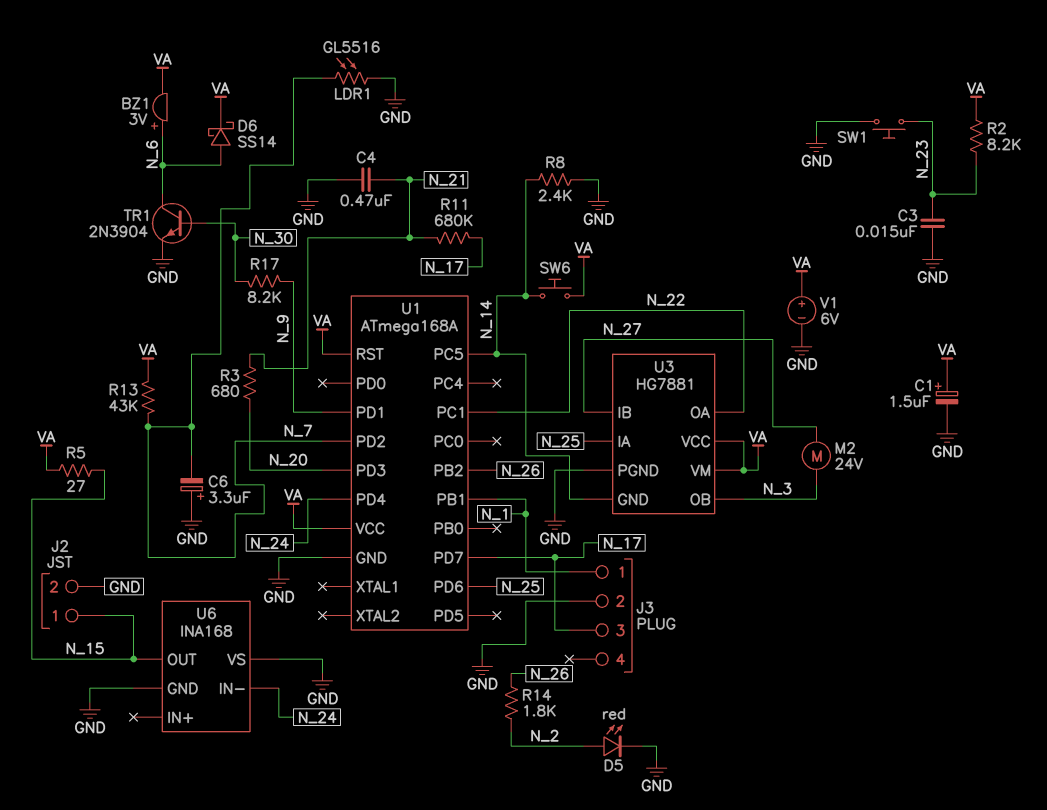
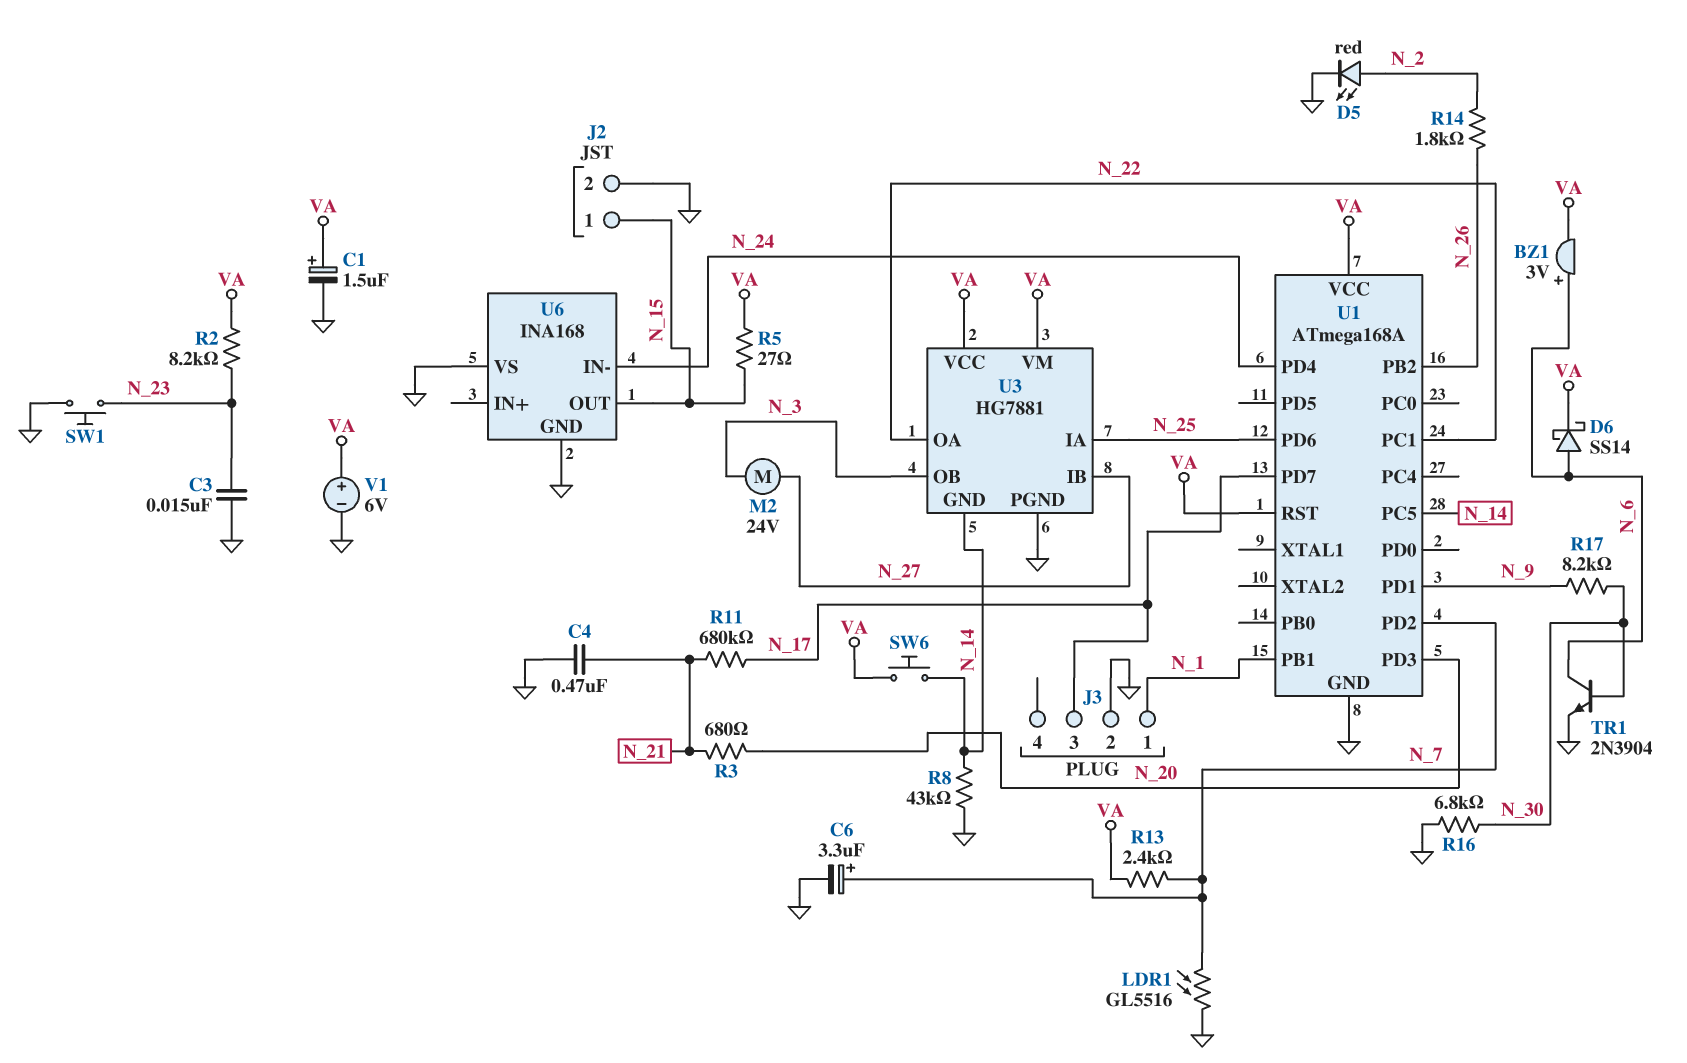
C6: 3.3uF (plus GND, minus N_7) -> 3.3uF (plus N_7, minus GND)
R8: 2.4k (GND, N_14) -> 43k (GND, N_14)
R13: 43k (N_7, VA) -> 2.4k (N_7, VA)
R16: none -> 6.8k (GND, N_30)

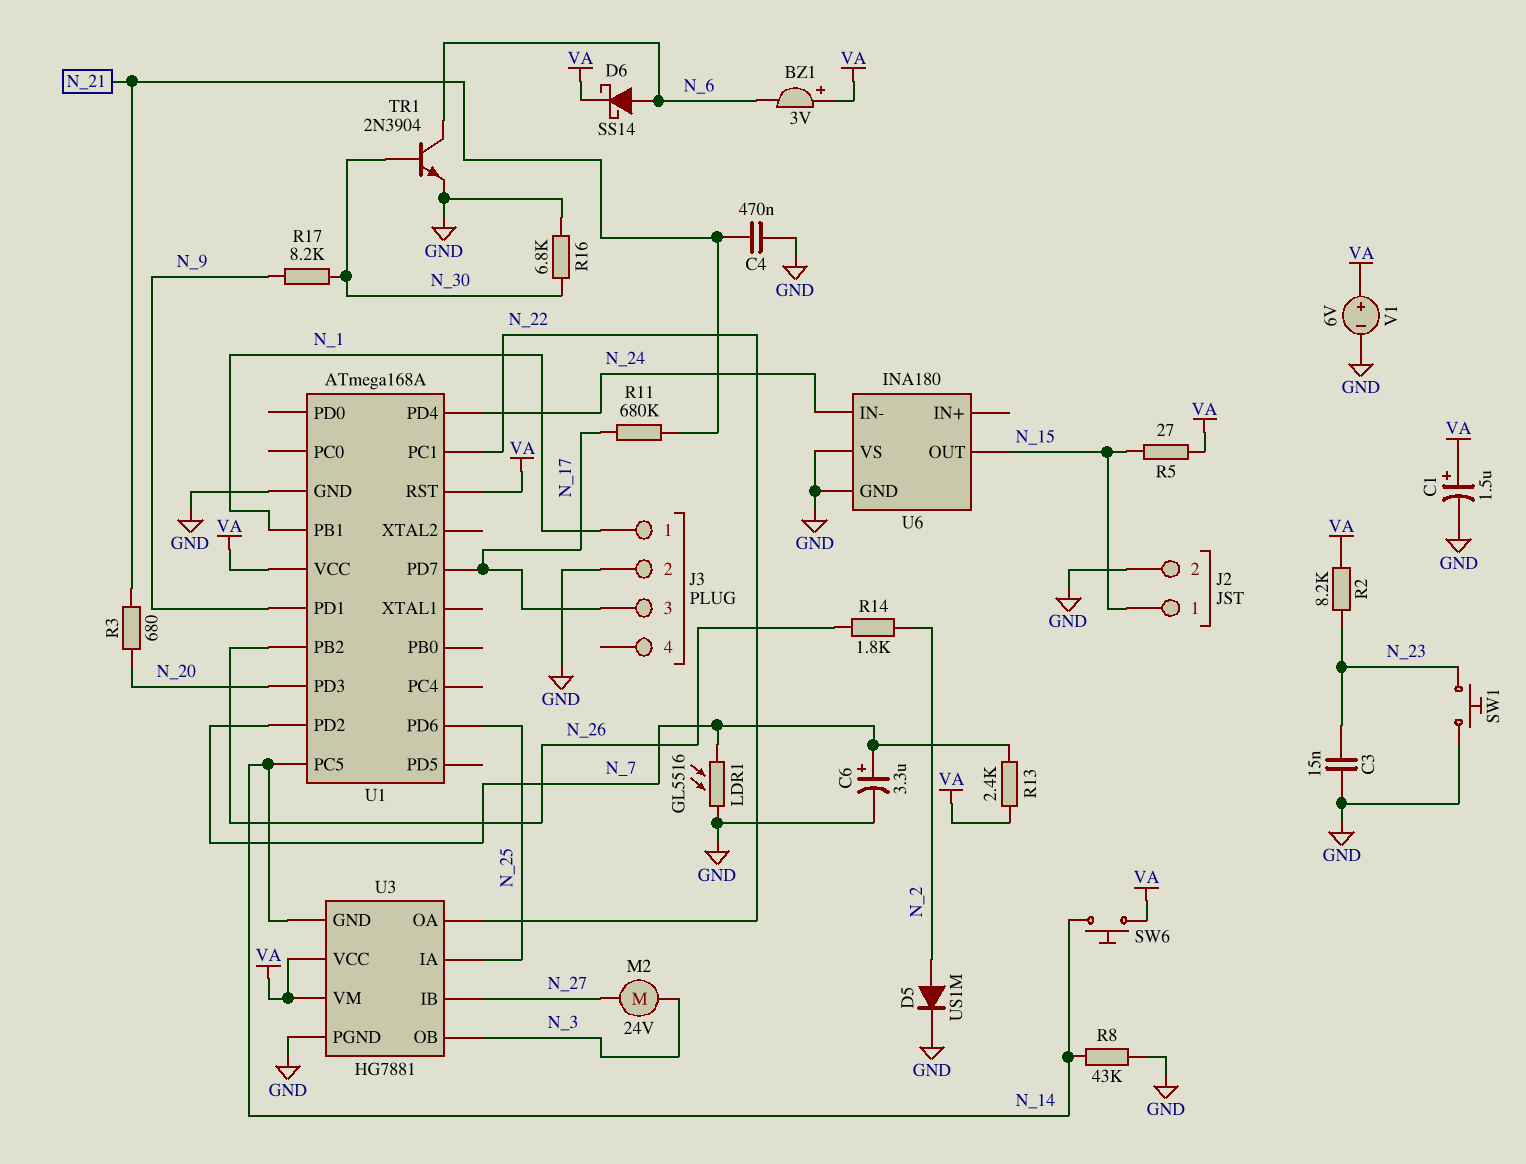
BZ1: buzzer 3V (plus N_6, minus VA) -> buzzer 3V (plus VA, minus N_6)
D5: LED red (A N_2, K GND) -> diode US1M (A N_2, K GND)
U6: INA168 -> INA180

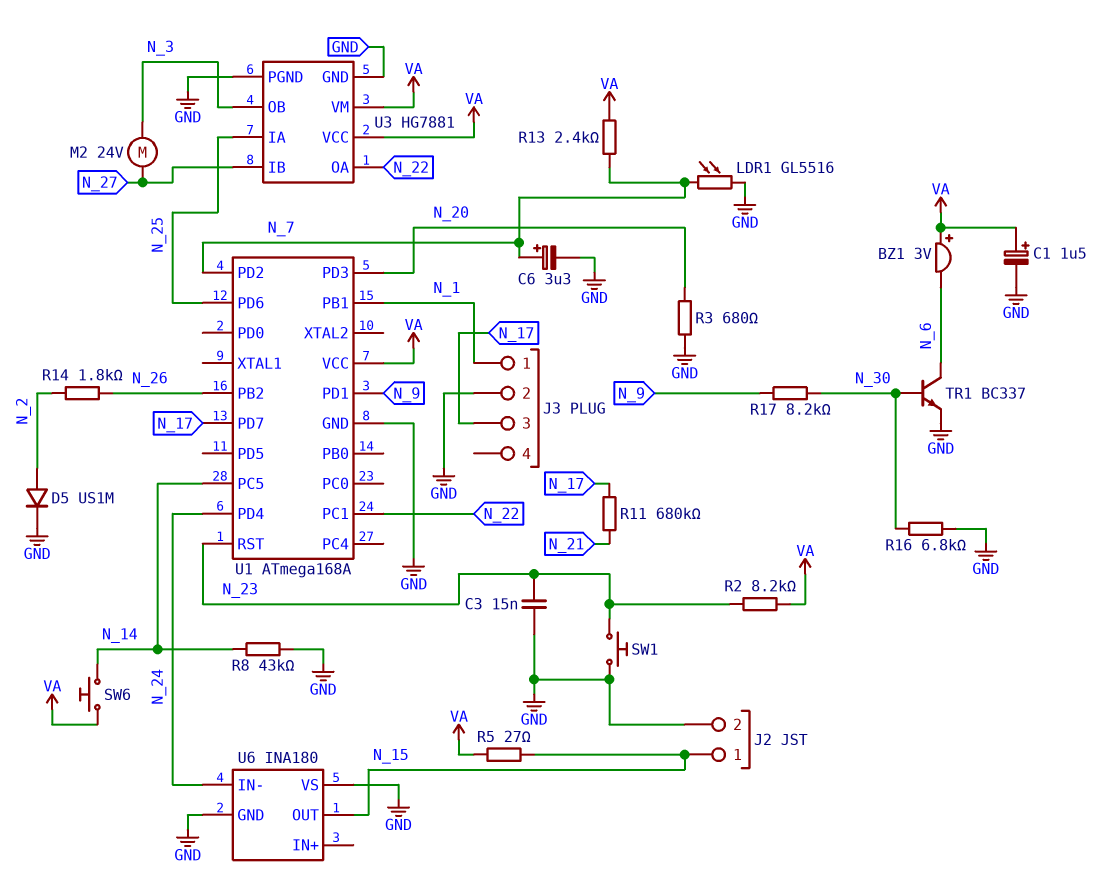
C4: 470nF (GND, N_21) -> none
D6: schottky SS14 (A N_6, K VA) -> none
R3: 680 (N_20, N_21) -> 680 (GND, N_20)
TR1: NPN 2N3904 (B N_30, C N_6, E GND) -> NPN BC337 (B N_30, C N_6, E GND)
U1 pin RST: VA -> N_23
U3 pin GND: N_14 -> GND
V1: 6V (plus VA, minus GND) -> none

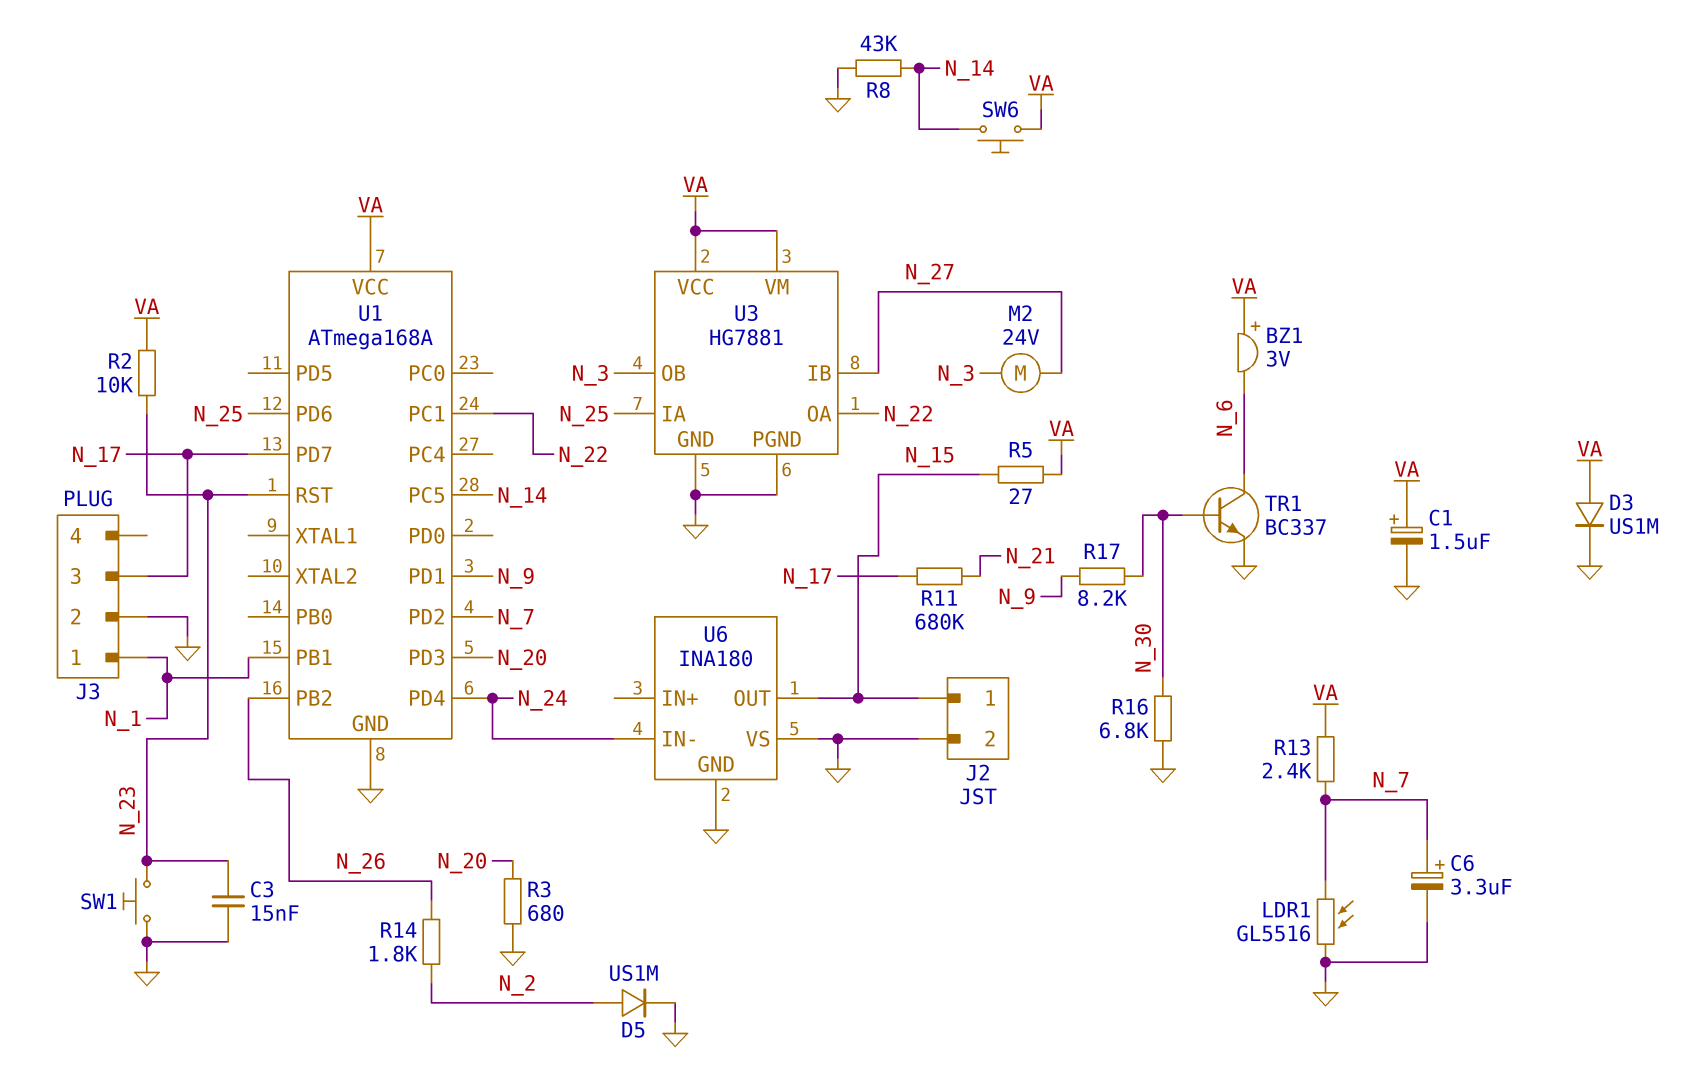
D3: none -> diode US1M (A VA, K GND)
R2: 8.2k (N_23, VA) -> 10k (N_23, VA)

